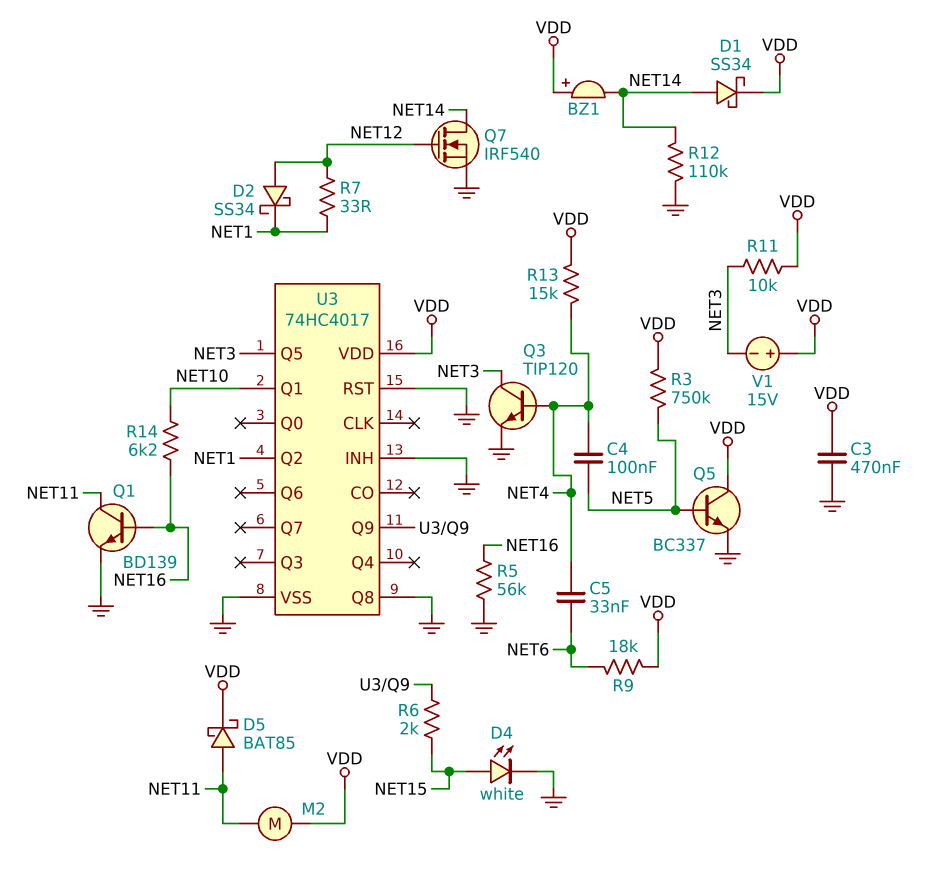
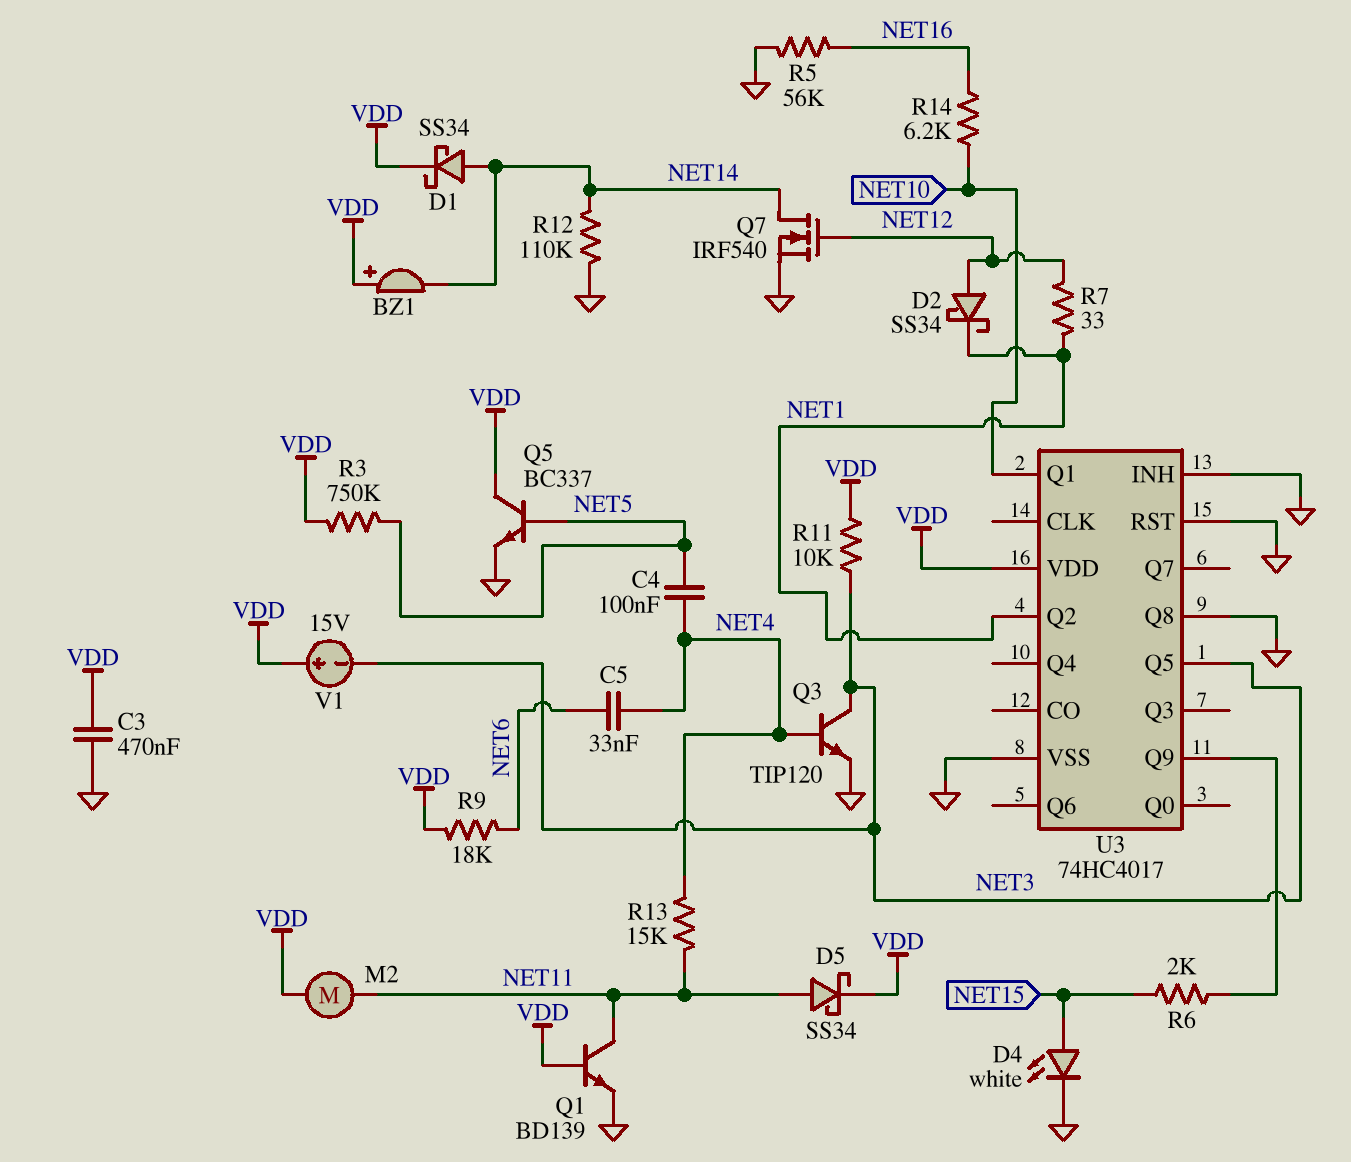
D5: schottky BAT85 (A NET11, K VDD) -> schottky SS34 (A NET11, K VDD)
Q1: NPN BD139 (B NET16, C NET11, E GND) -> NPN BD139 (B VDD, C NET11, E GND)
R13: 15k (NET4, VDD) -> 15k (NET4, NET11)

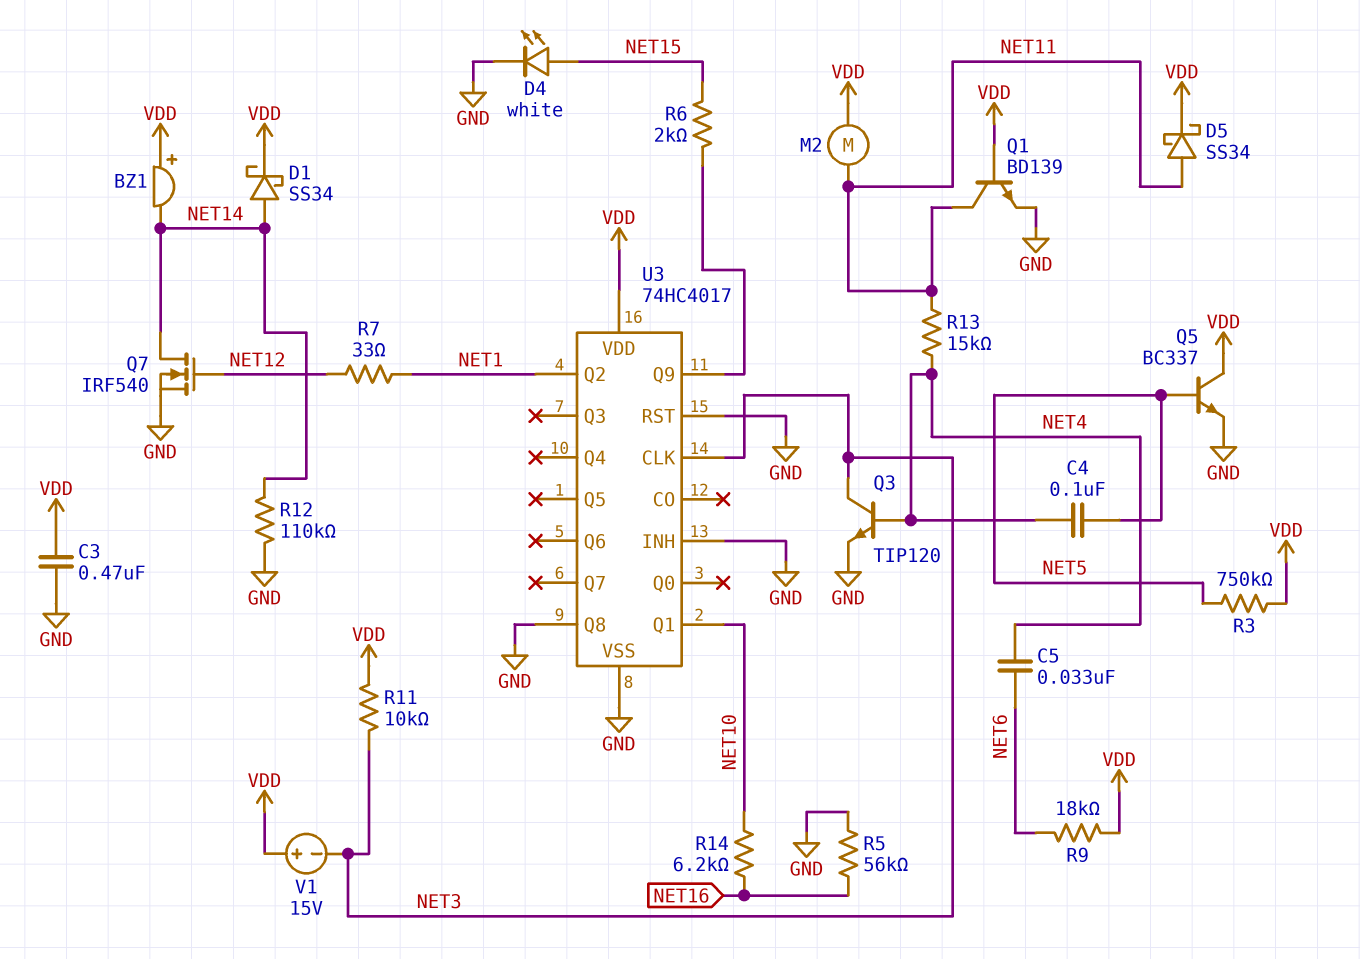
D2: schottky SS34 (A NET12, K NET1) -> none
U3 pin CLK: none -> NET3
U3 pin Q5: NET3 -> none

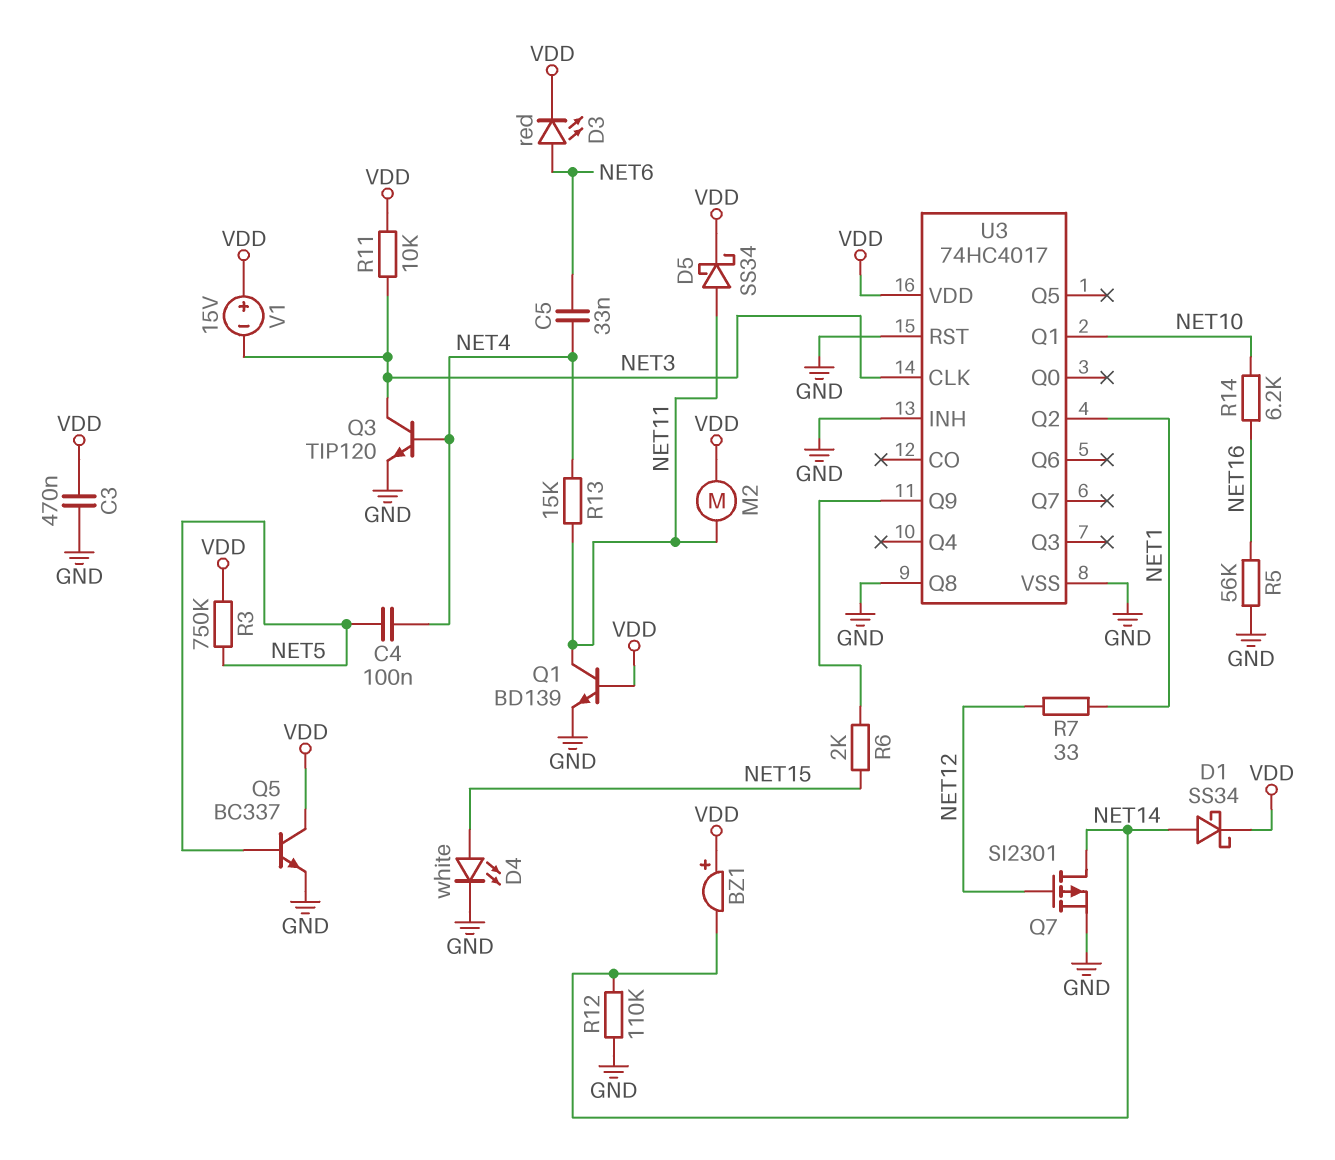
D3: none -> LED red (A NET6, K VDD)
Q7: NMOS IRF540 (G NET12, D NET14, S GND) -> PMOS SI2301 (G NET12, D NET14, S GND)
R9: 18k (NET6, VDD) -> none

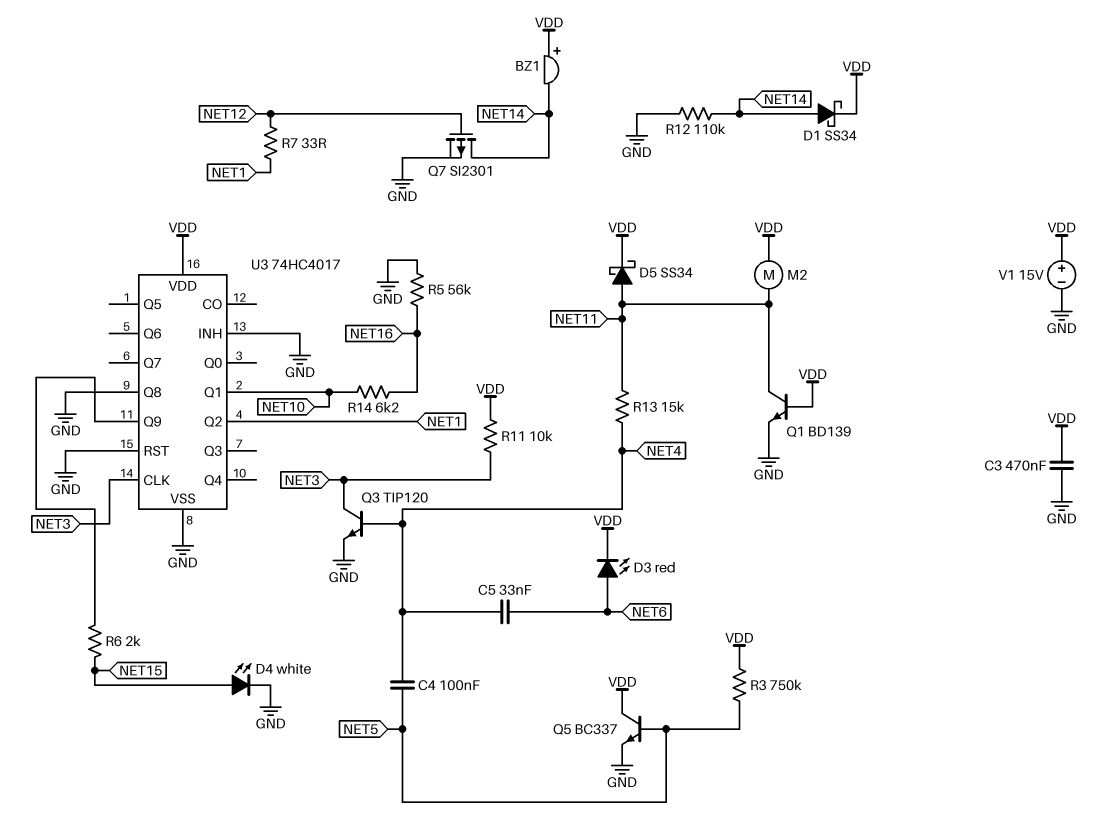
V1: 15V (plus VDD, minus NET3) -> 15V (plus VDD, minus GND)

